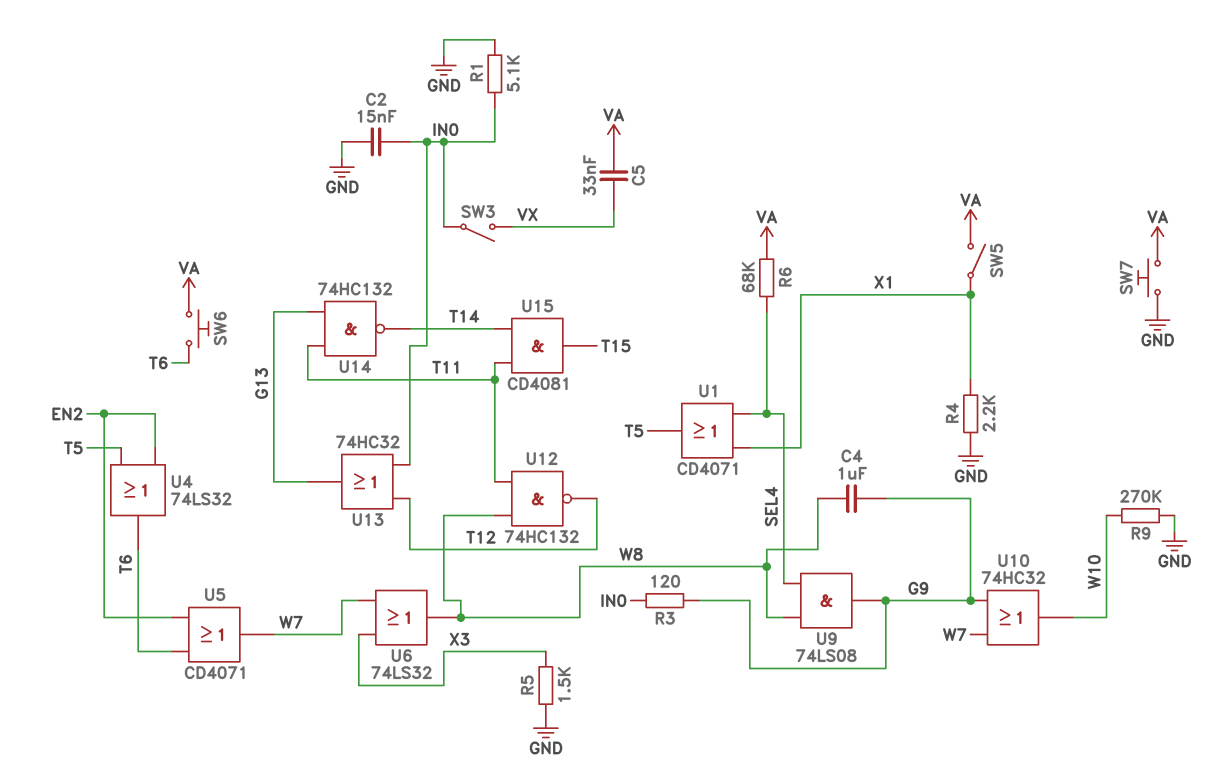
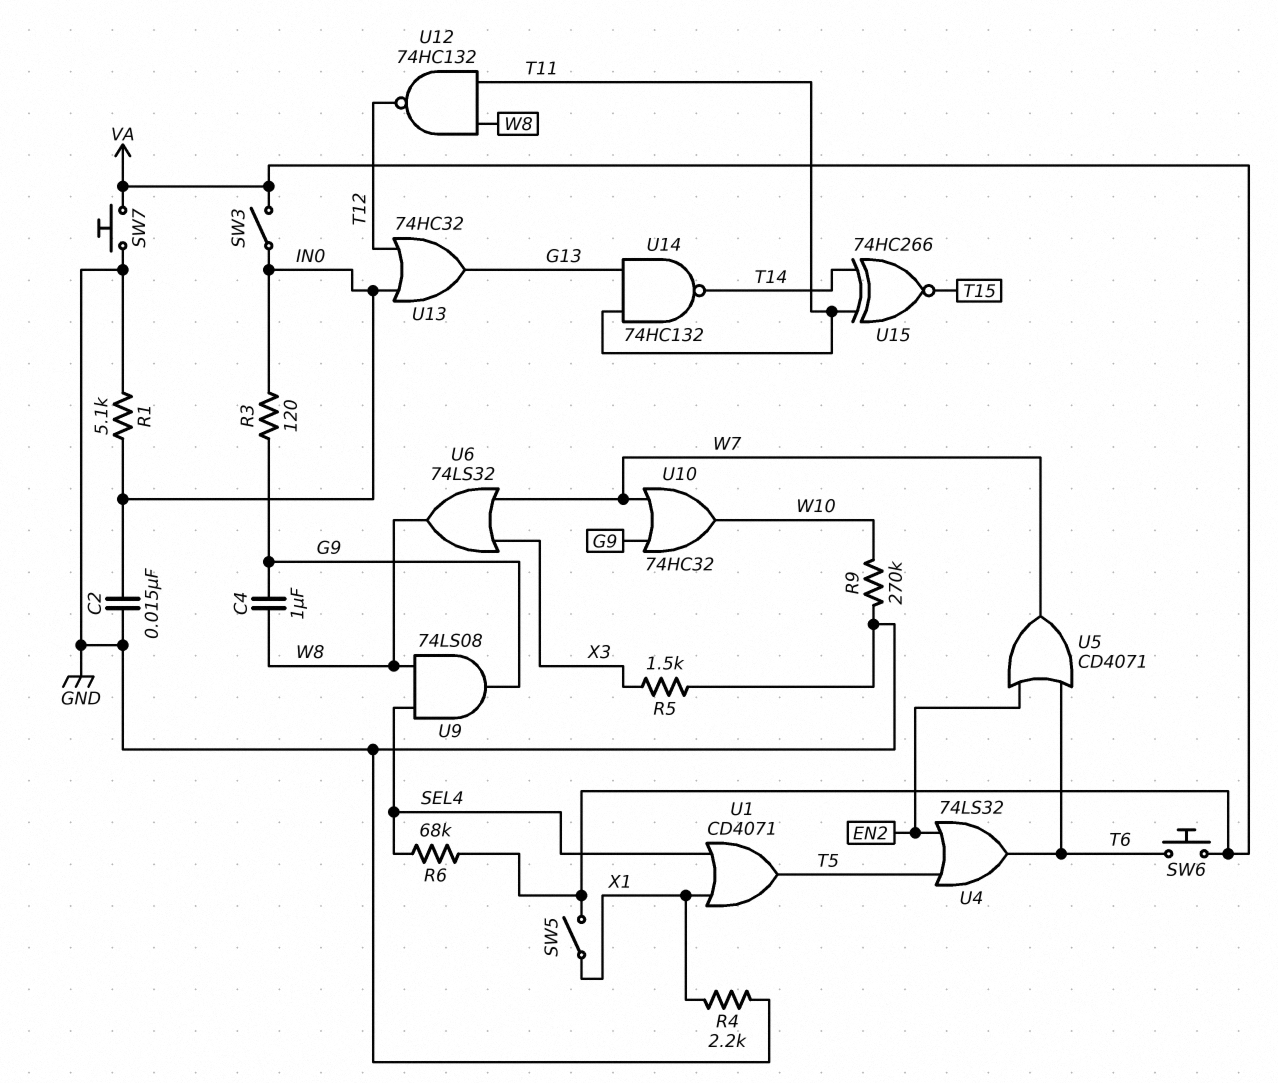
C5: 33nF (VA, VX) -> none
SW3: switch (IN0, VX) -> switch (IN0, VA)
U15: AND CD4081 (in T11, in T14, out T15) -> XNOR 74HC266 (in T11, in T14, out T15)

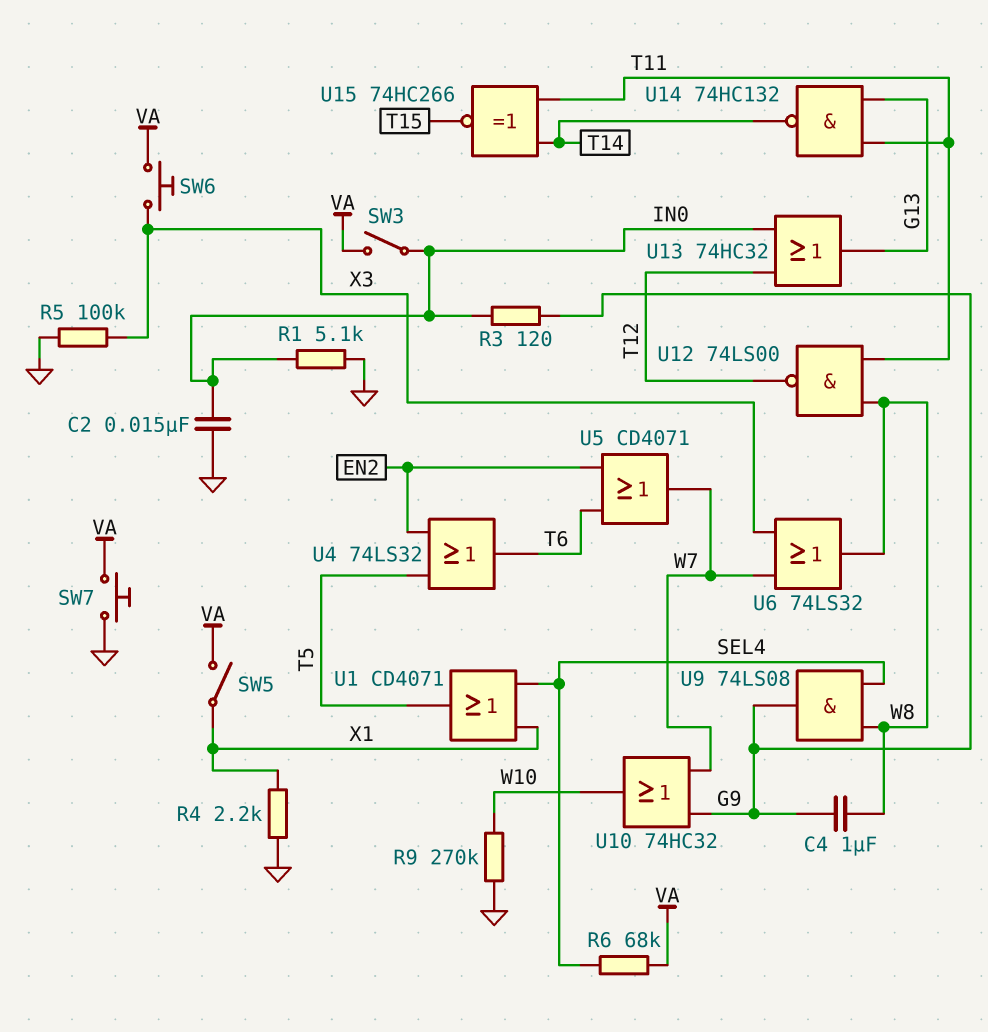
R5: 1.5k (GND, X3) -> 100k (GND, X3)
SW6: button (T6, VA) -> button (VA, X3)
U12: NAND 74HC132 (in T11, in W8, out T12) -> NAND 74LS00 (in T11, in W8, out T12)

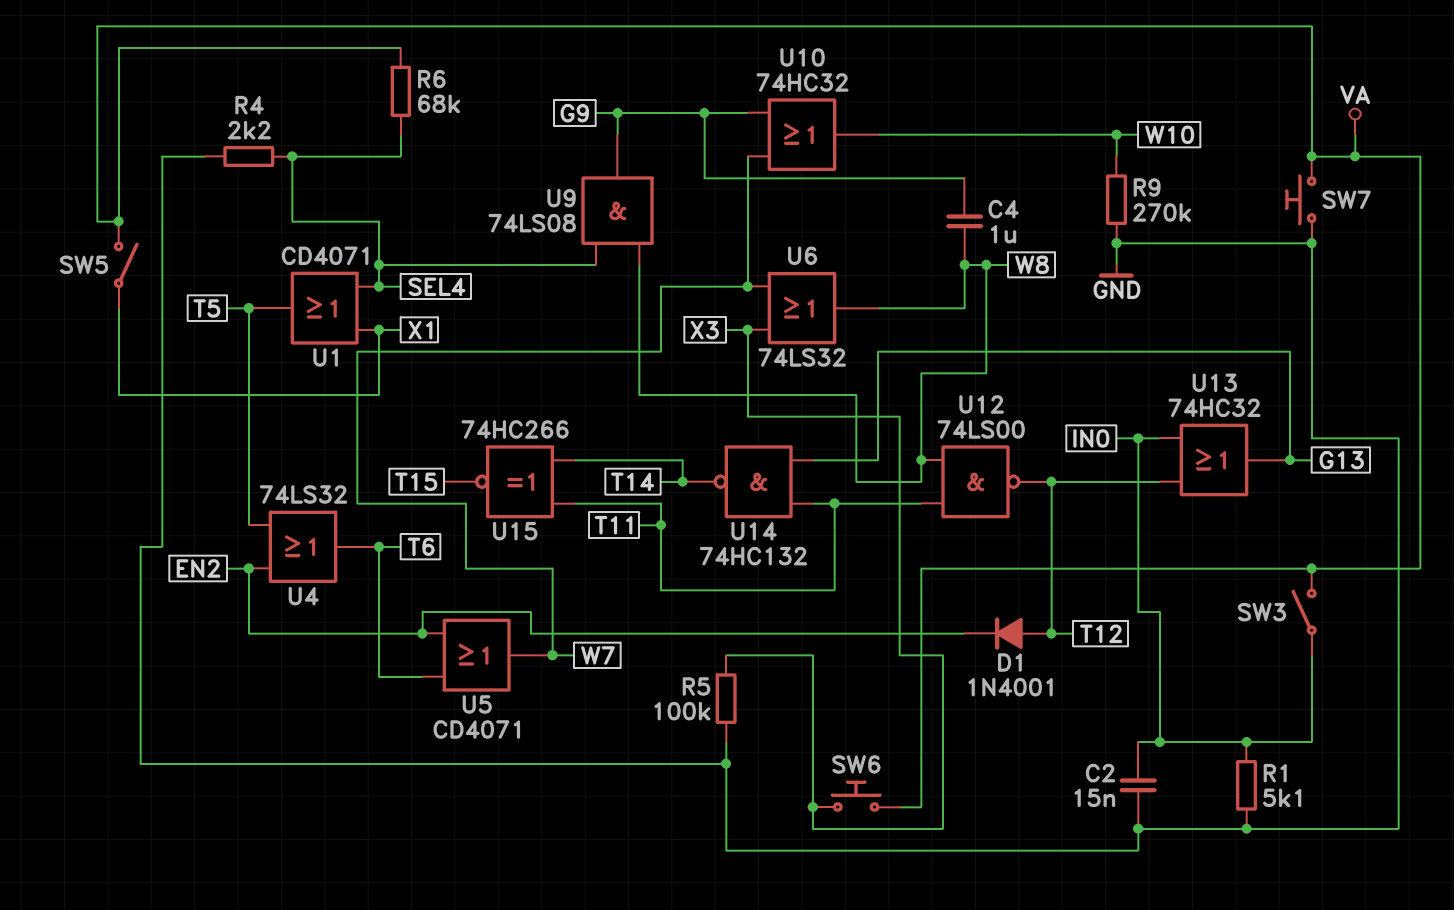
D1: none -> diode 1N4001 (A T12, K EN2)
R3: 120 (G9, IN0) -> none
R4: 2.2k (GND, X1) -> 2.2k (GND, SEL4)

